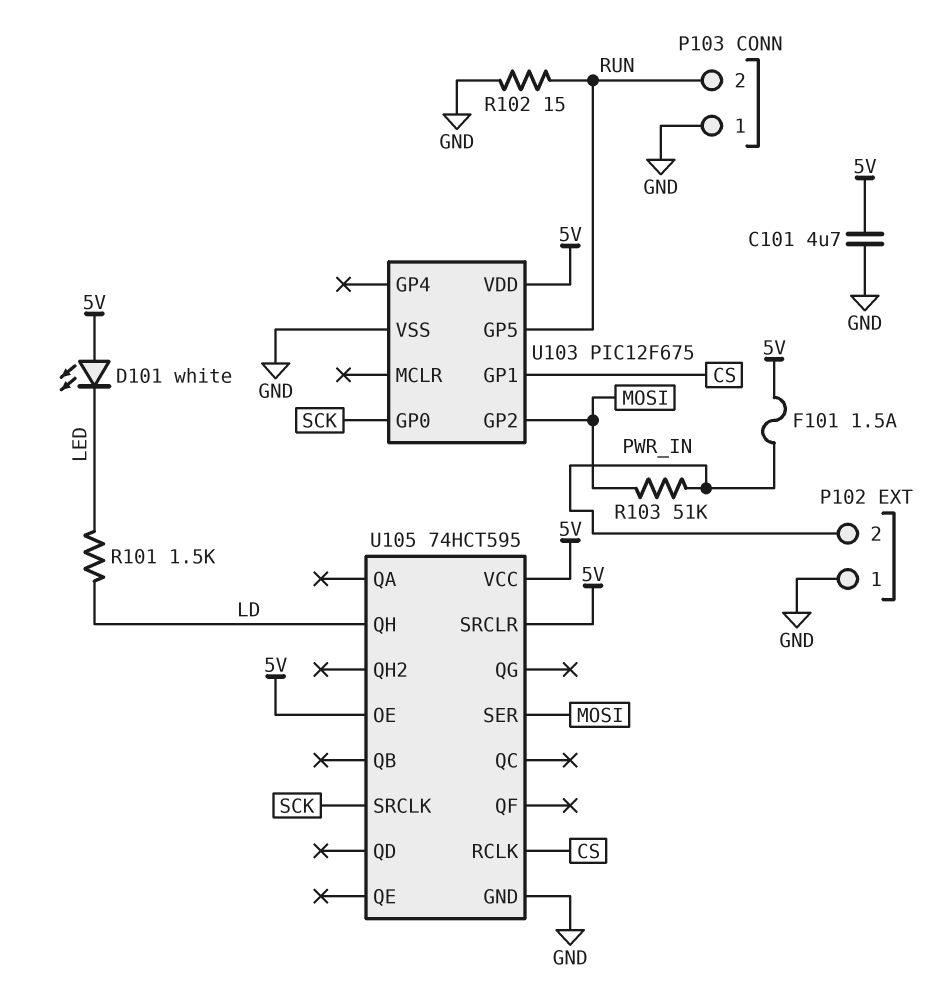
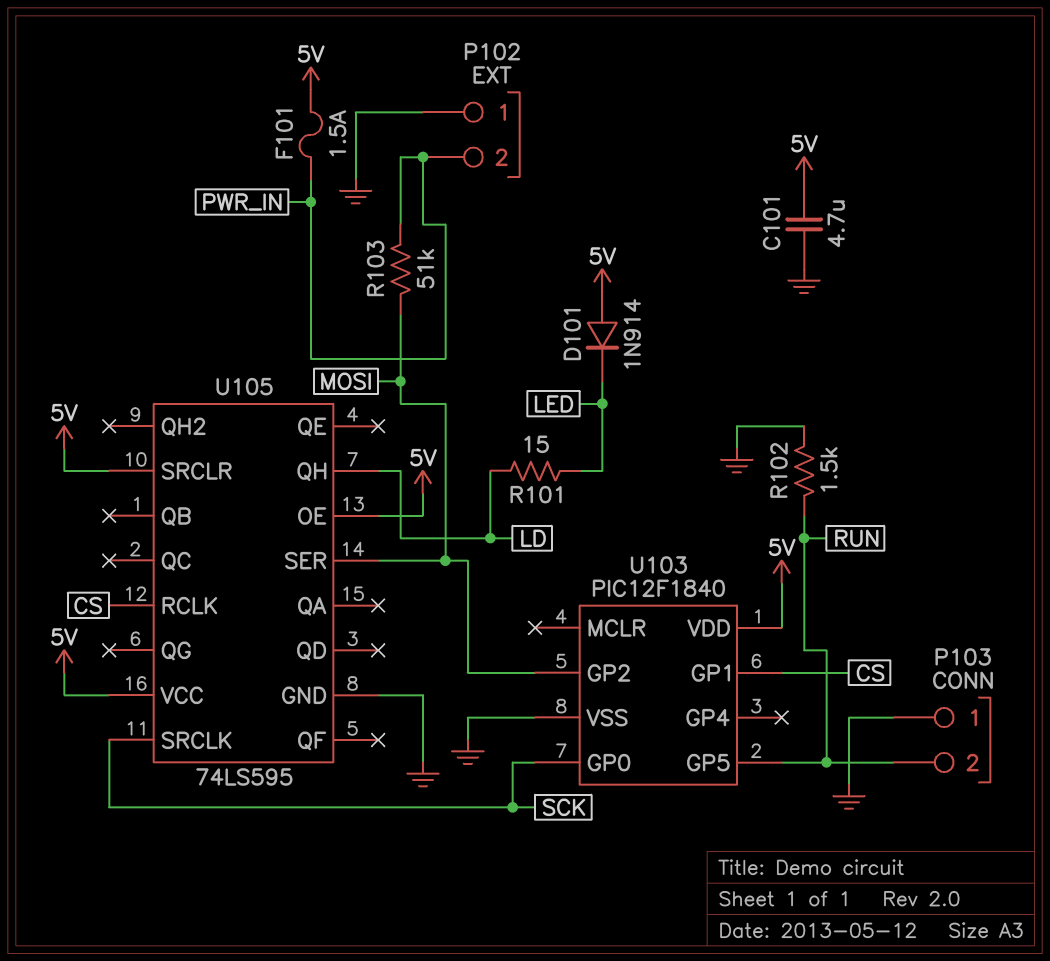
D101: LED white (A 5V, K LED) -> diode 1N914 (A 5V, K LED)
R101: 1.5k (LD, LED) -> 15 (LD, LED)
R102: 15 (GND, RUN) -> 1.5k (GND, RUN)
U103: PIC12F675 -> PIC12F1840
U105: 74HCT595 -> 74LS595

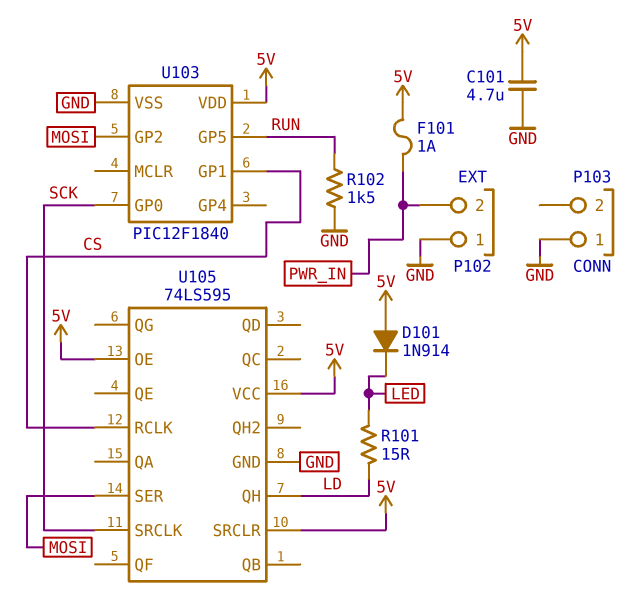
F101: 1.5A (5V, PWR_IN) -> 1A (5V, PWR_IN)
P103 pin 2: RUN -> none
R103: 51k (MOSI, PWR_IN) -> none

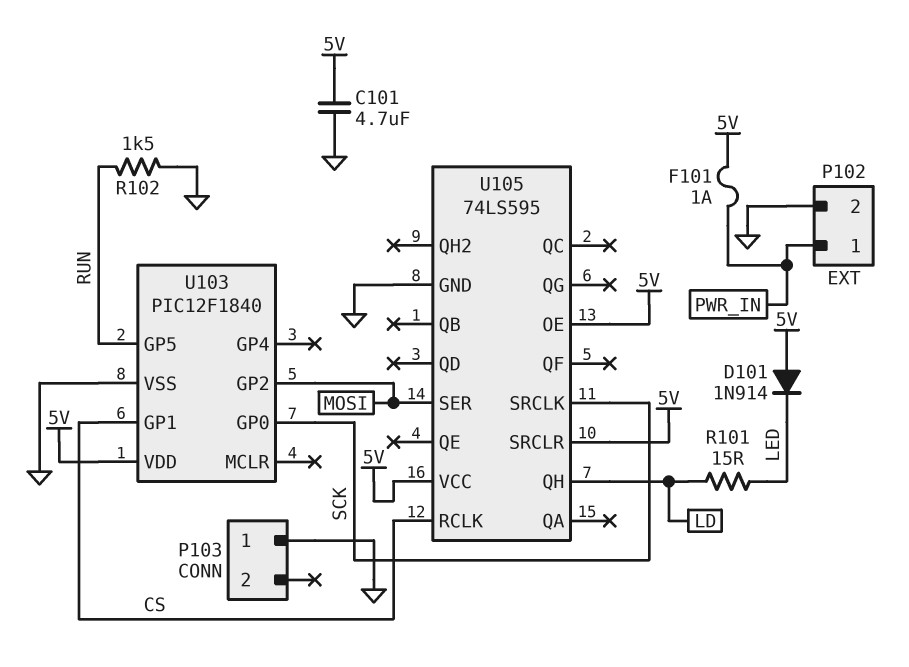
P102 pin 1: GND -> PWR_IN
P102 pin 2: PWR_IN -> GND

